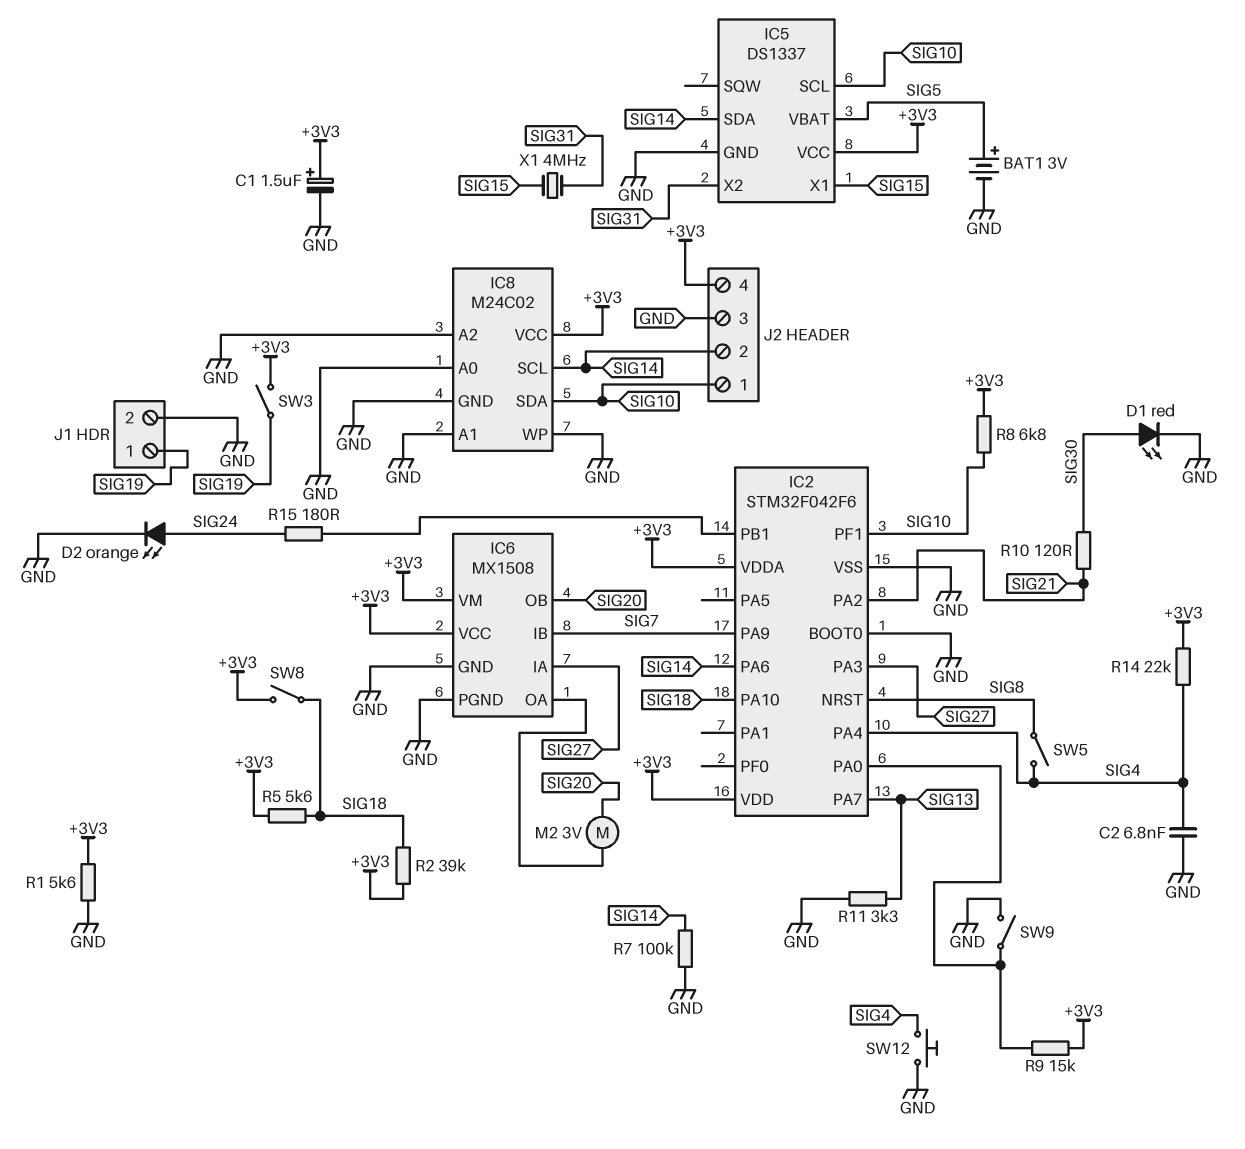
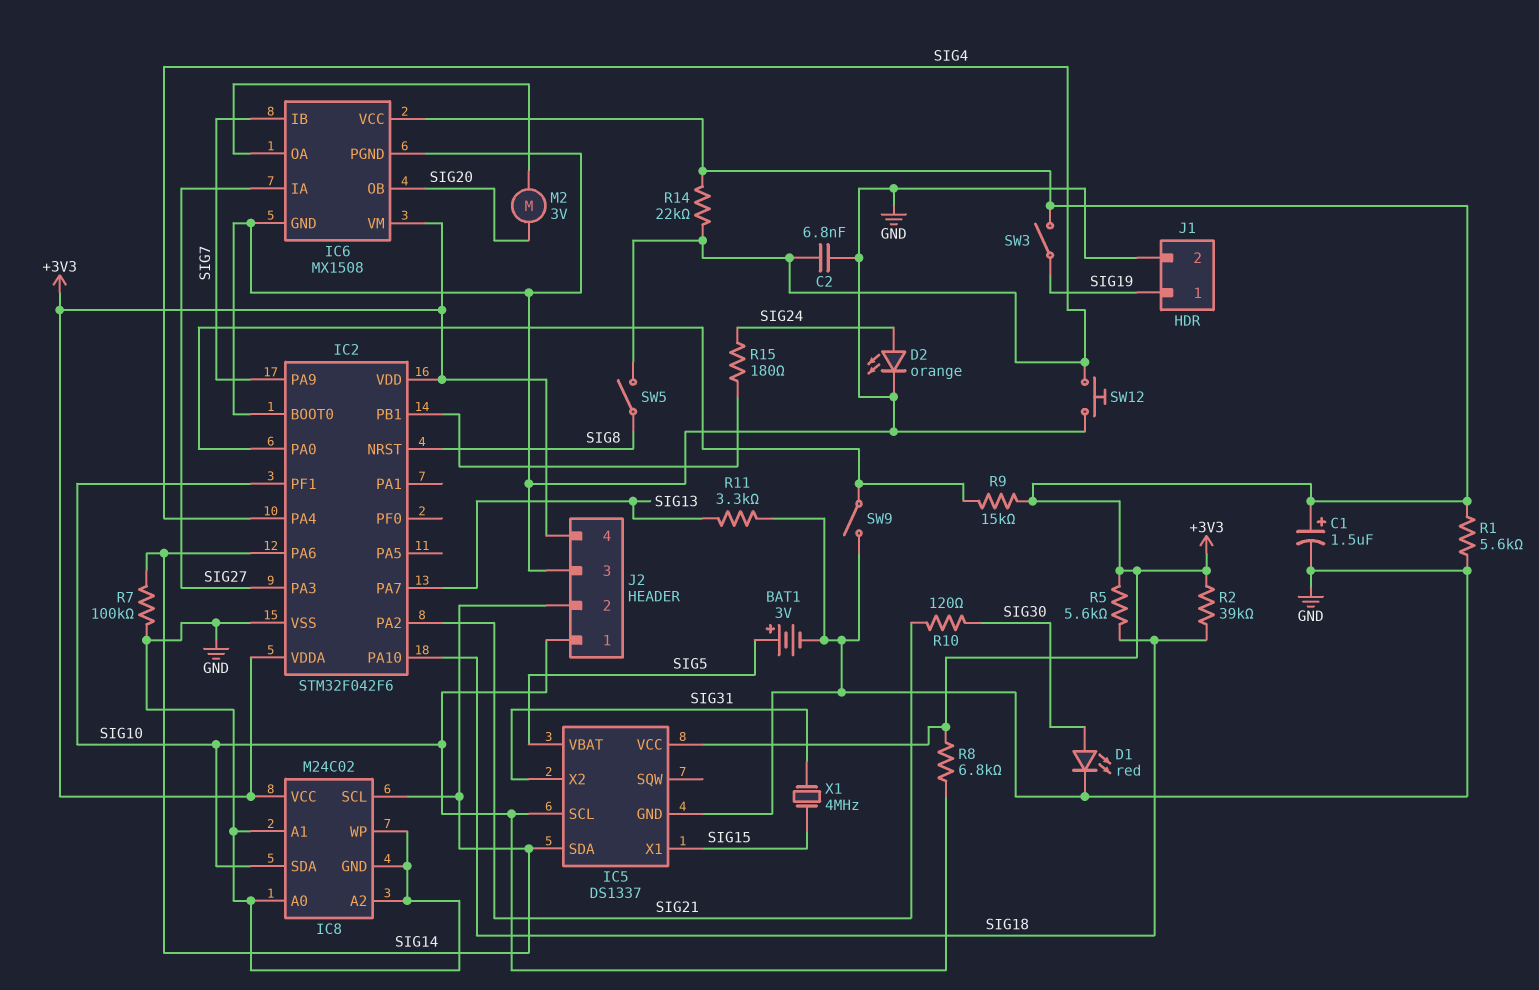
SW8: switch (+3V3, SIG18) -> none

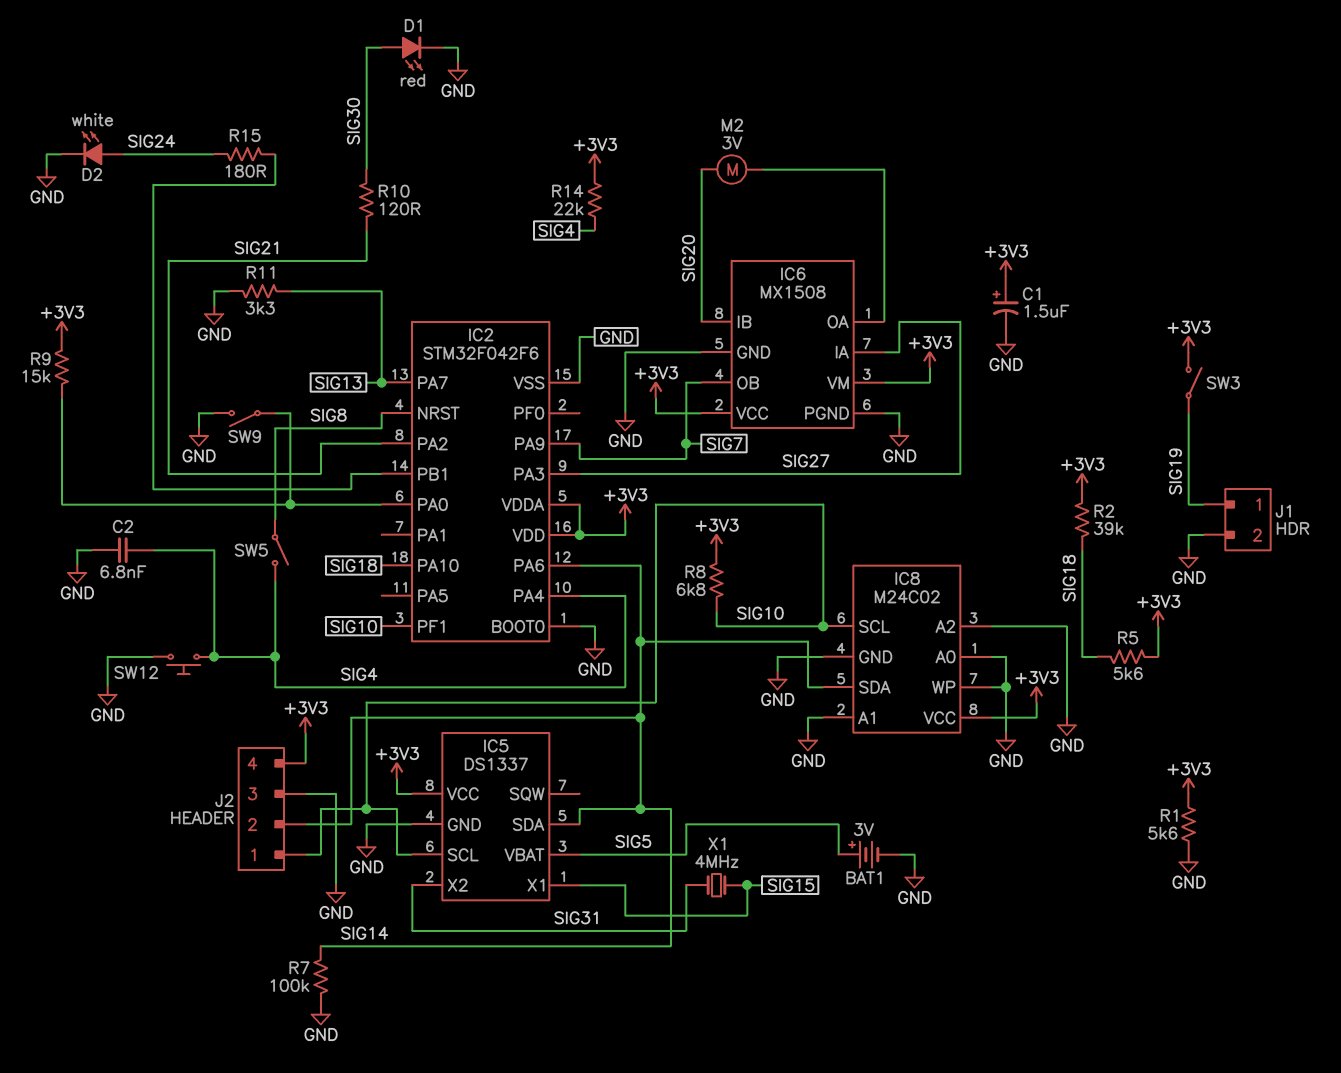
D2: LED orange (A SIG24, K GND) -> LED white (A SIG24, K GND)
IC6 pin IB: SIG7 -> SIG20
IC6 pin OB: SIG20 -> SIG7
IC8 pin SCL: SIG14 -> SIG10
IC8 pin SDA: SIG10 -> SIG14

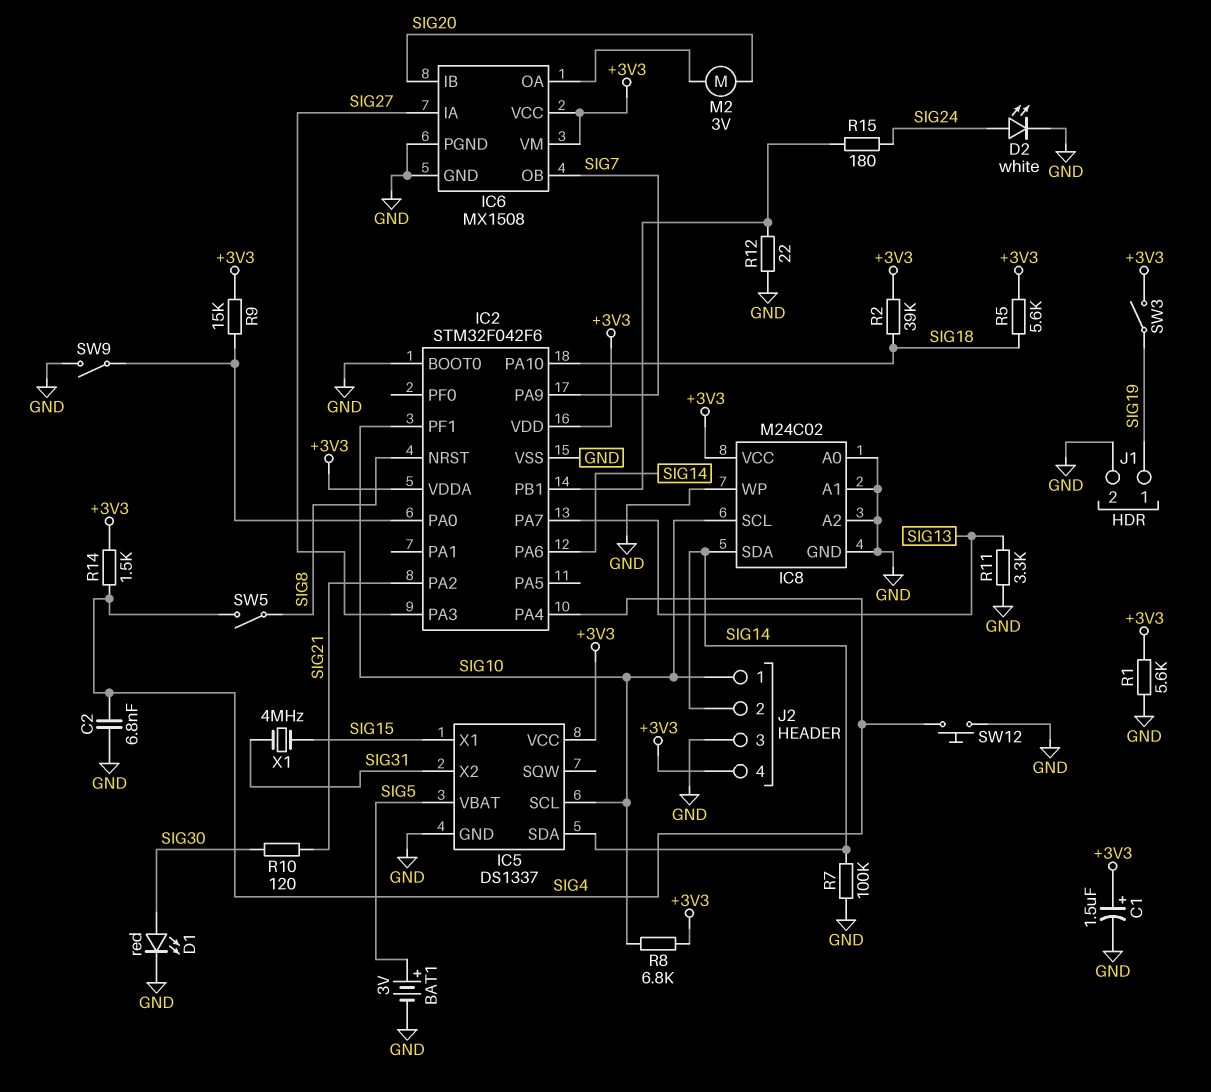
R12: none -> 22 (GND, IC2/PB1)
R14: 22k (+3V3, SIG4) -> 1.5k (+3V3, SIG4)

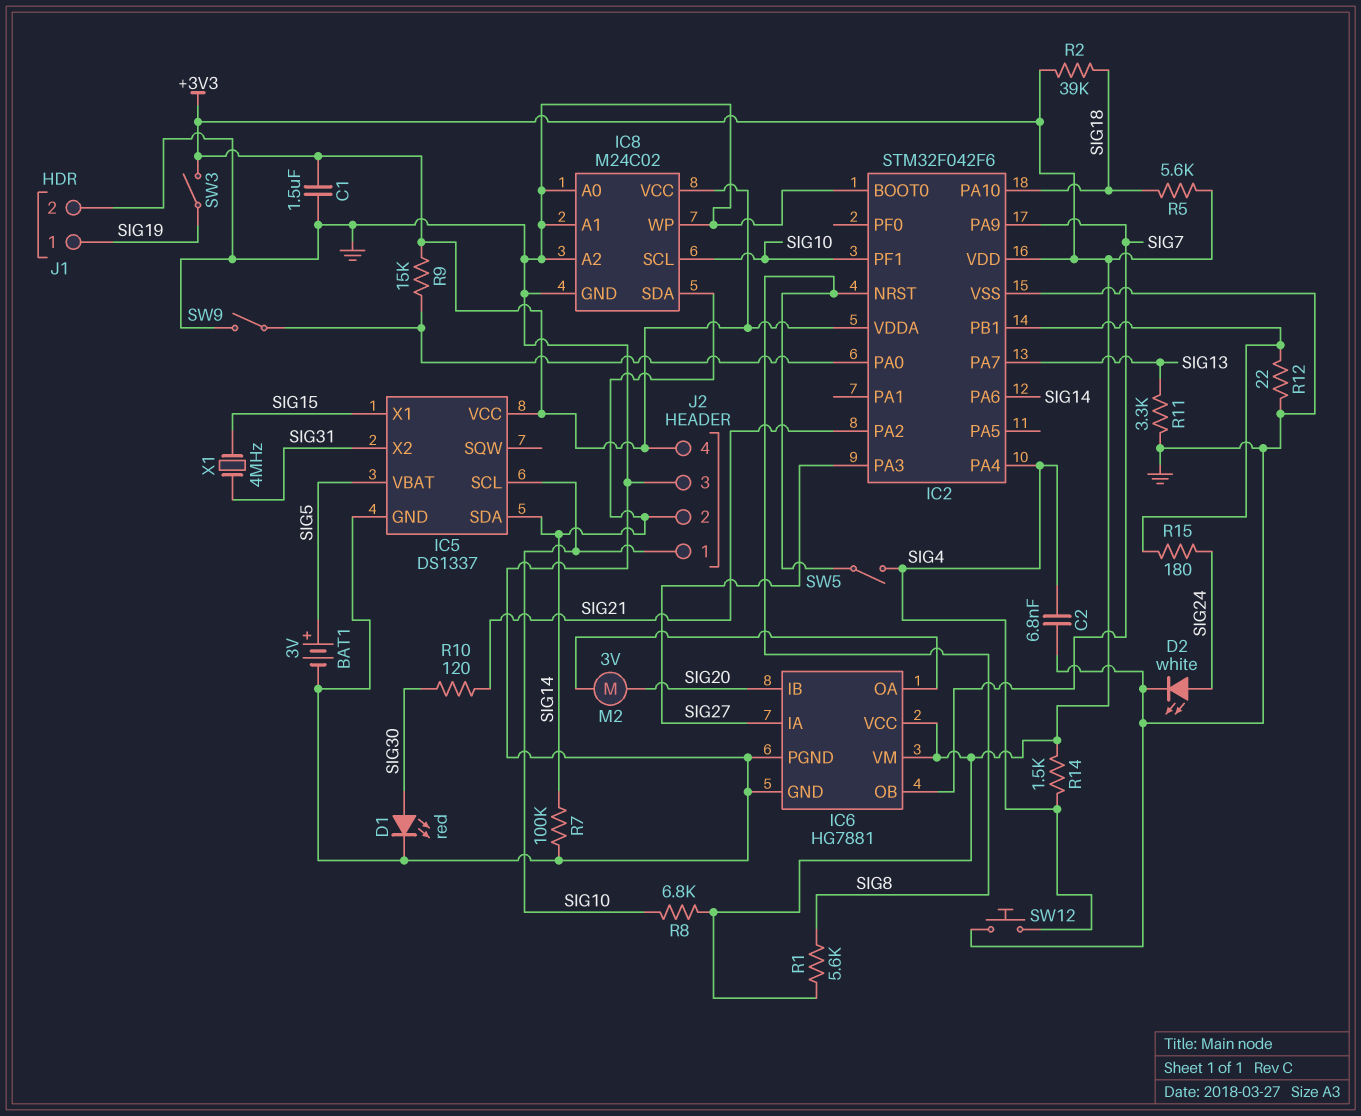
C1: 1.5uF (plus +3V3, minus GND) -> 1.5uF (+3V3, GND)
IC6: MX1508 -> HG7881
R1: 5.6k (+3V3, GND) -> 5.6k (+3V3, SIG8)

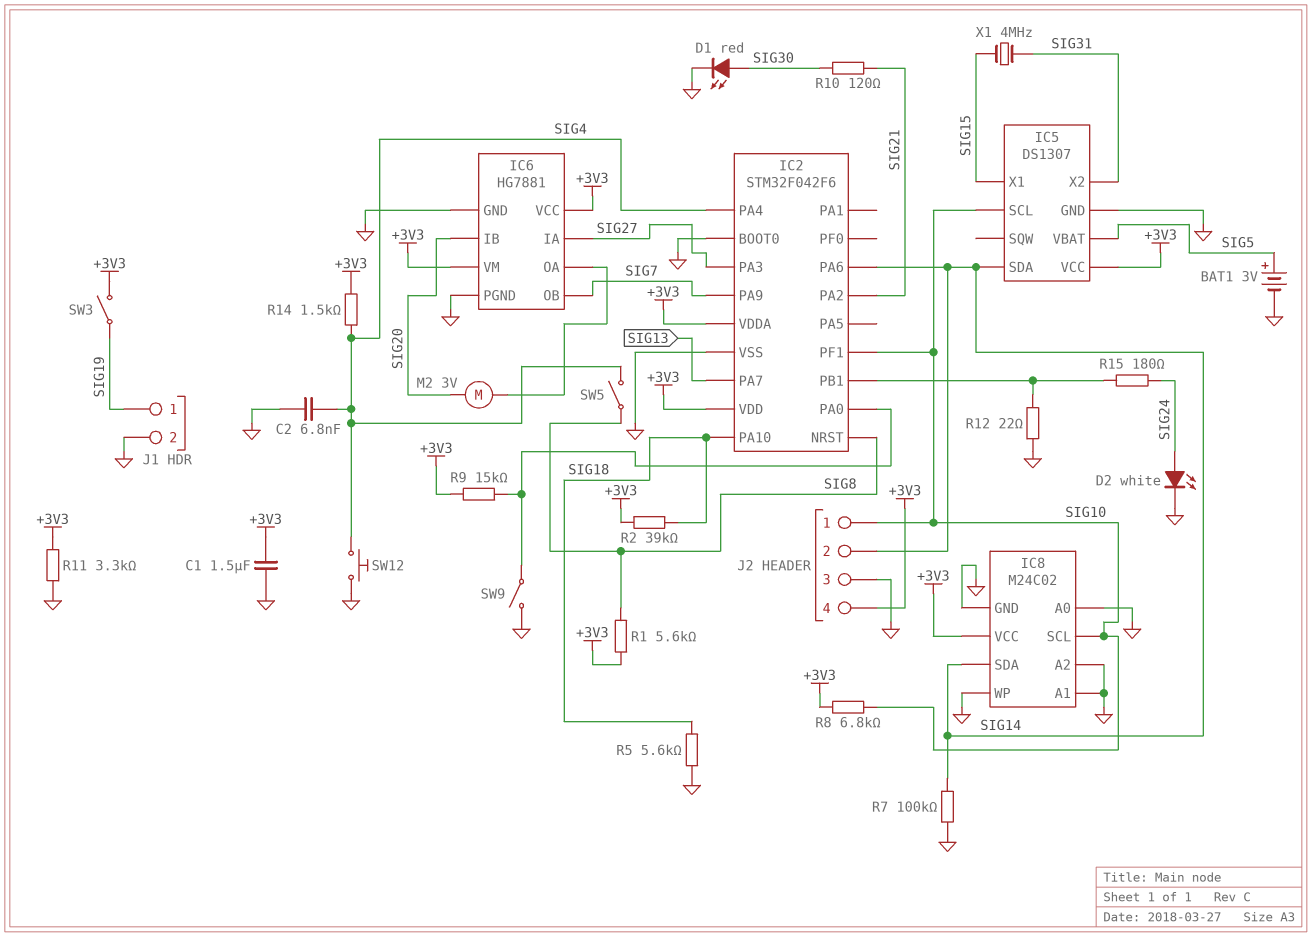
IC5: DS1337 -> DS1307
R5: 5.6k (+3V3, SIG18) -> 5.6k (GND, SIG18)
R11: 3.3k (GND, SIG13) -> 3.3k (+3V3, GND)

